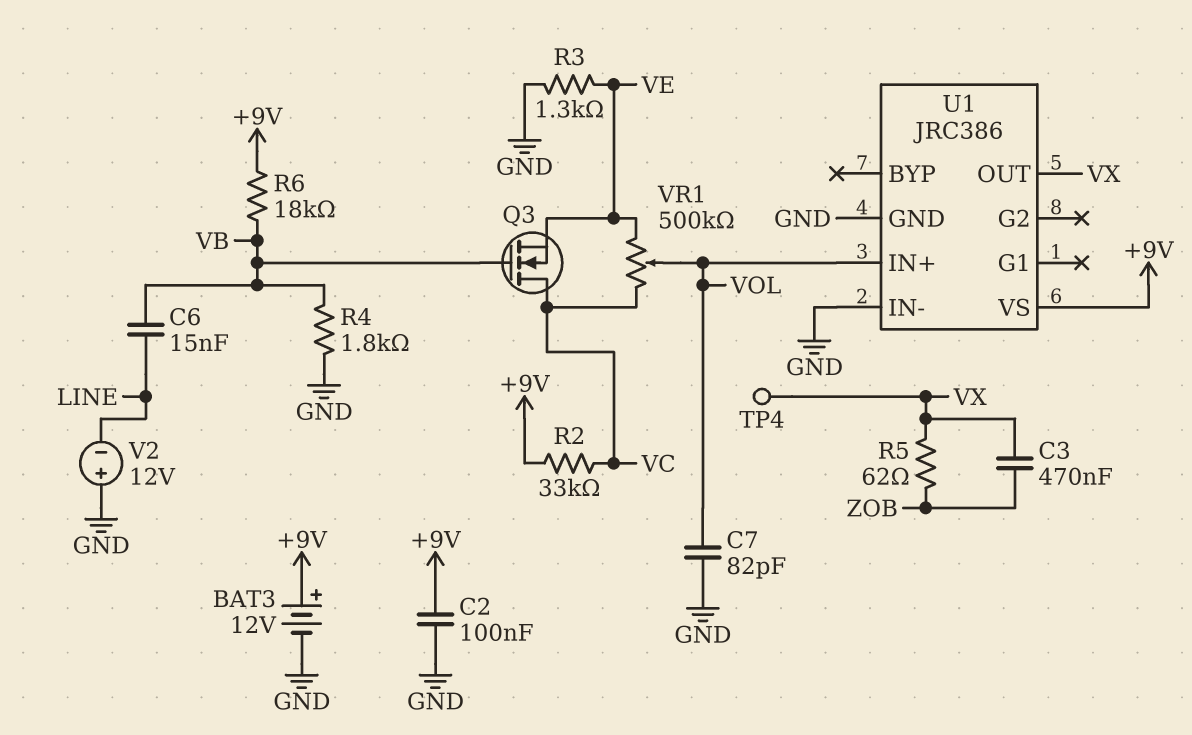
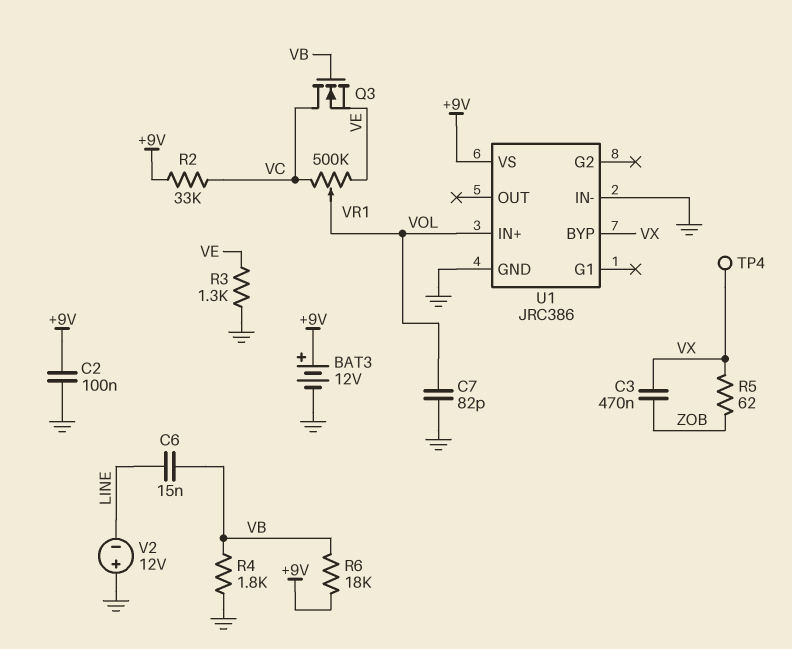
U1 pin BYP: none -> VX
U1 pin OUT: VX -> none

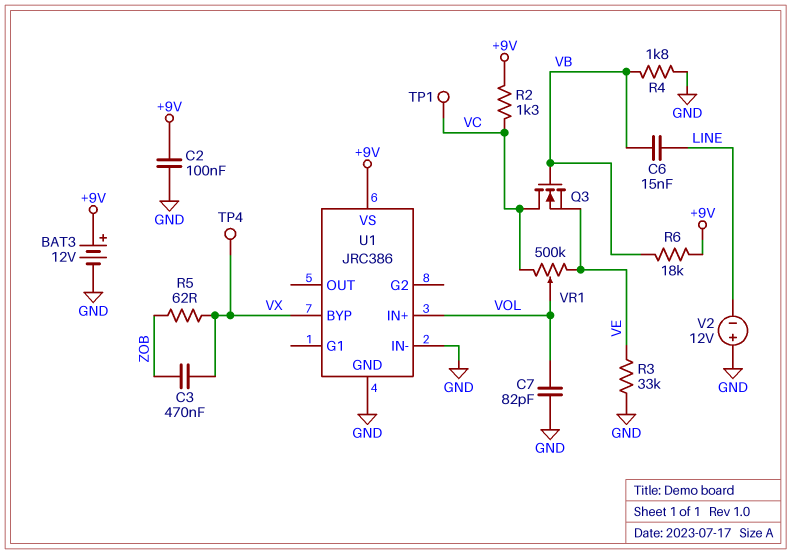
R2: 33k (+9V, VC) -> 1.3k (+9V, VC)
R3: 1.3k (GND, VE) -> 33k (GND, VE)
TP1: none -> test point (VC)

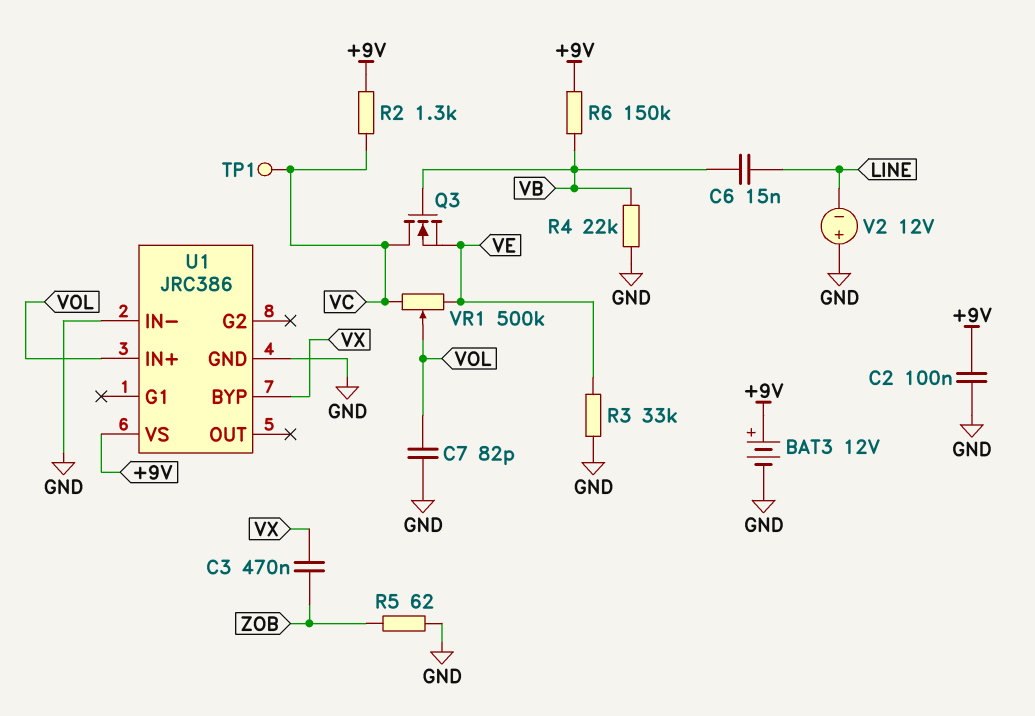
R4: 1.8k (GND, VB) -> 22k (GND, VB)
R5: 62 (VX, ZOB) -> 62 (GND, ZOB)
R6: 18k (+9V, VB) -> 150k (+9V, VB)
TP4: test point (VX) -> none

